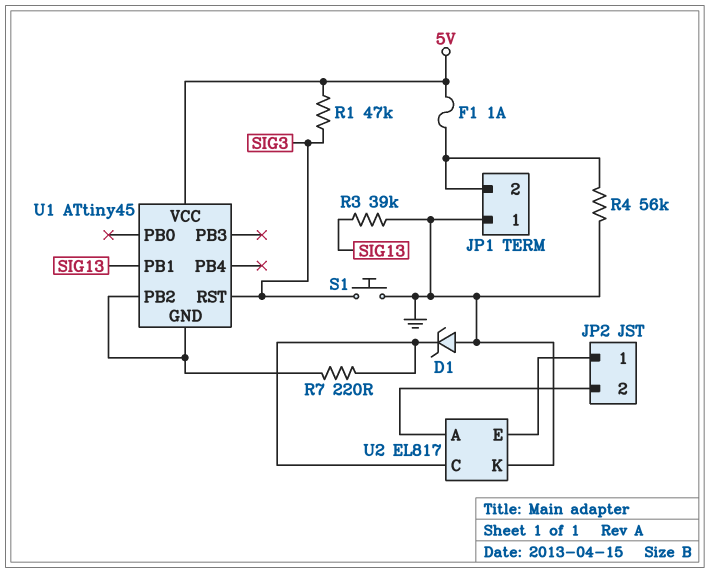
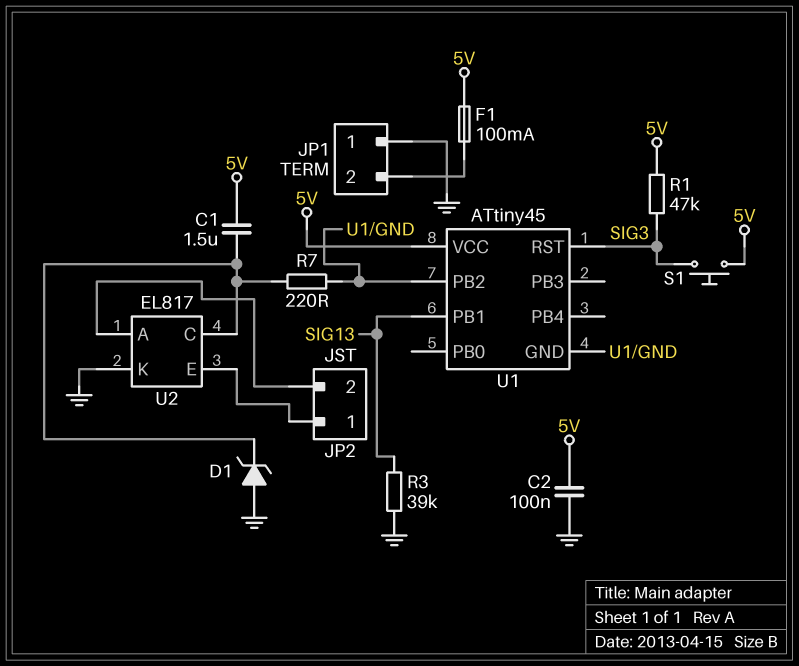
C1: none -> 1.5uF (5V, U2/C)
C2: none -> 100nF (5V, GND)
F1: 1A (5V, JP1/2) -> 100mA (5V, JP1/2)
R4: 56k (GND, JP1/2) -> none
S1: button (GND, SIG3) -> button (5V, SIG3)

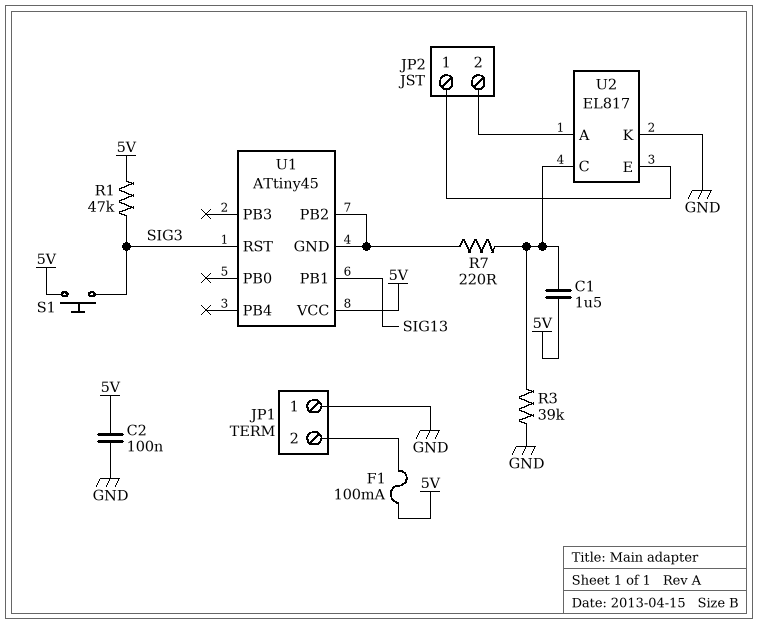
D1: zener (A GND, K U2/C) -> none
R3: 39k (GND, SIG13) -> 39k (GND, U2/C)

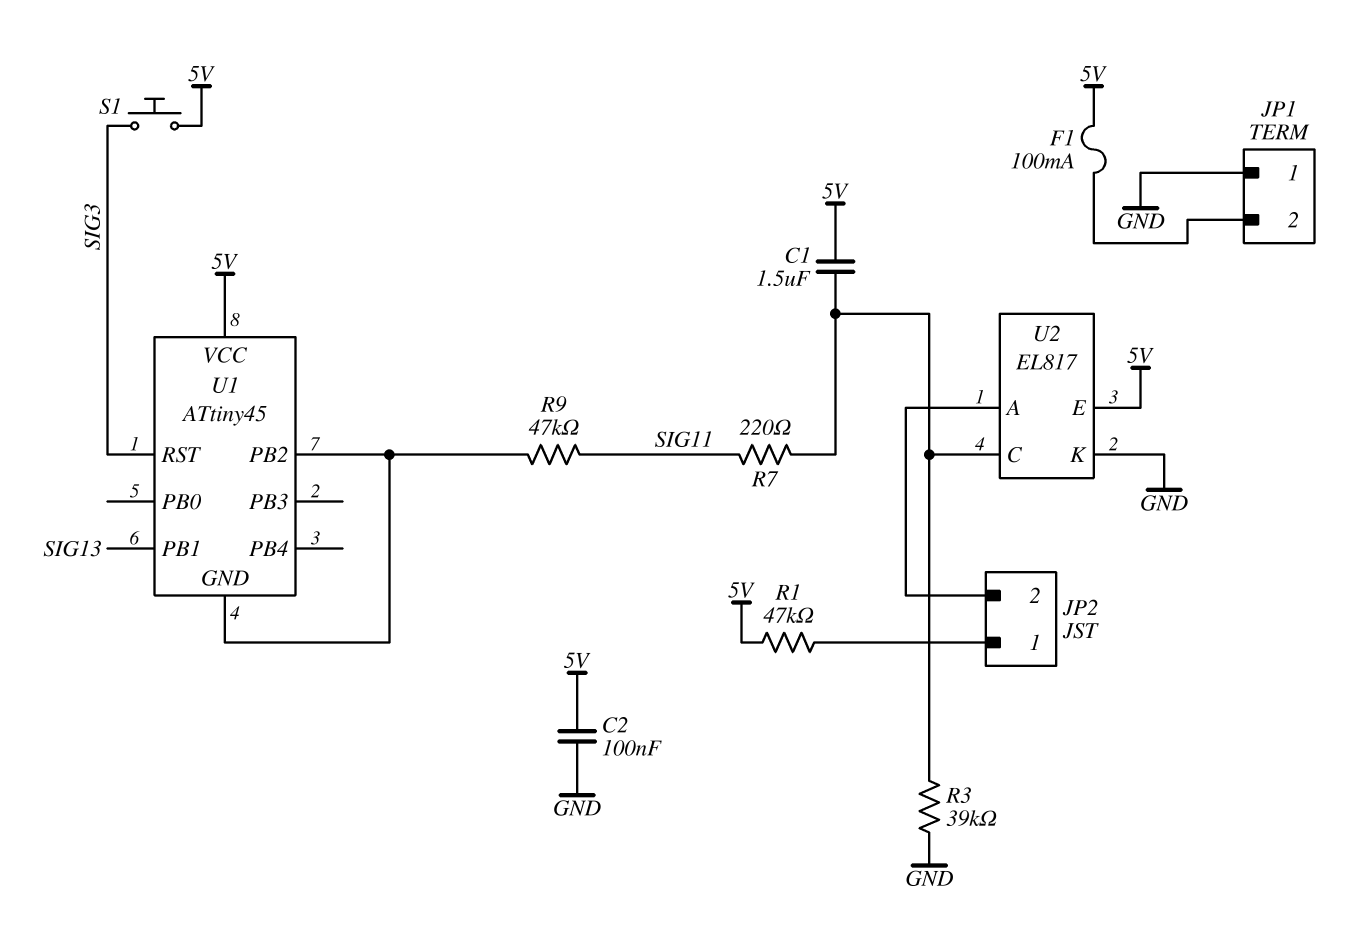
R1: 47k (5V, SIG3) -> 47k (5V, JP2/1)
R7: 220 (U1/GND, U2/C) -> 220 (SIG11, U2/C)
R9: none -> 47k (SIG11, U1/GND)
U2 pin E: JP2/1 -> 5V

